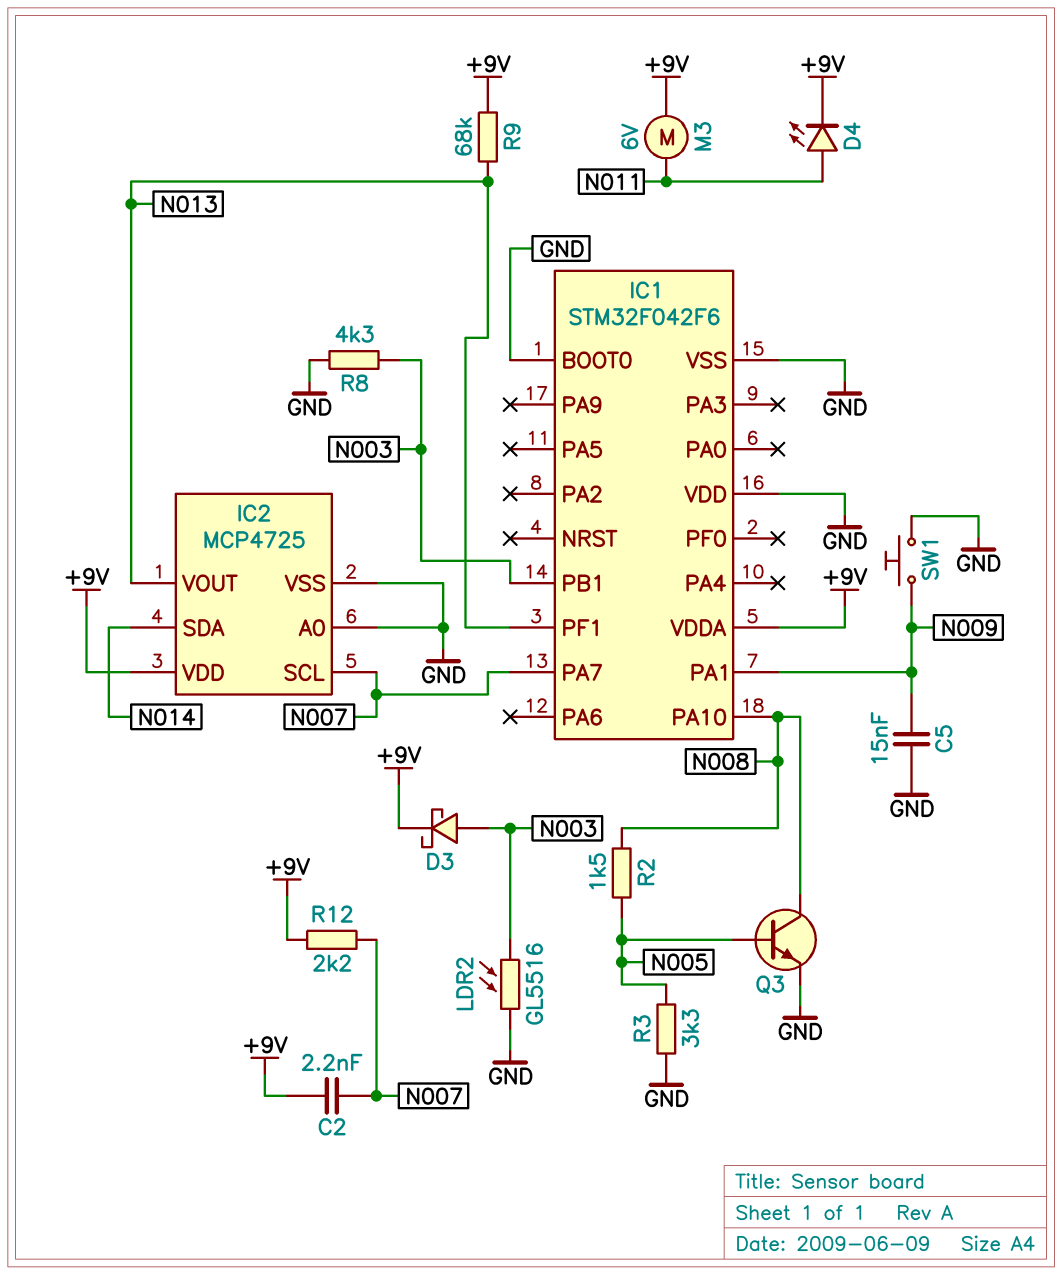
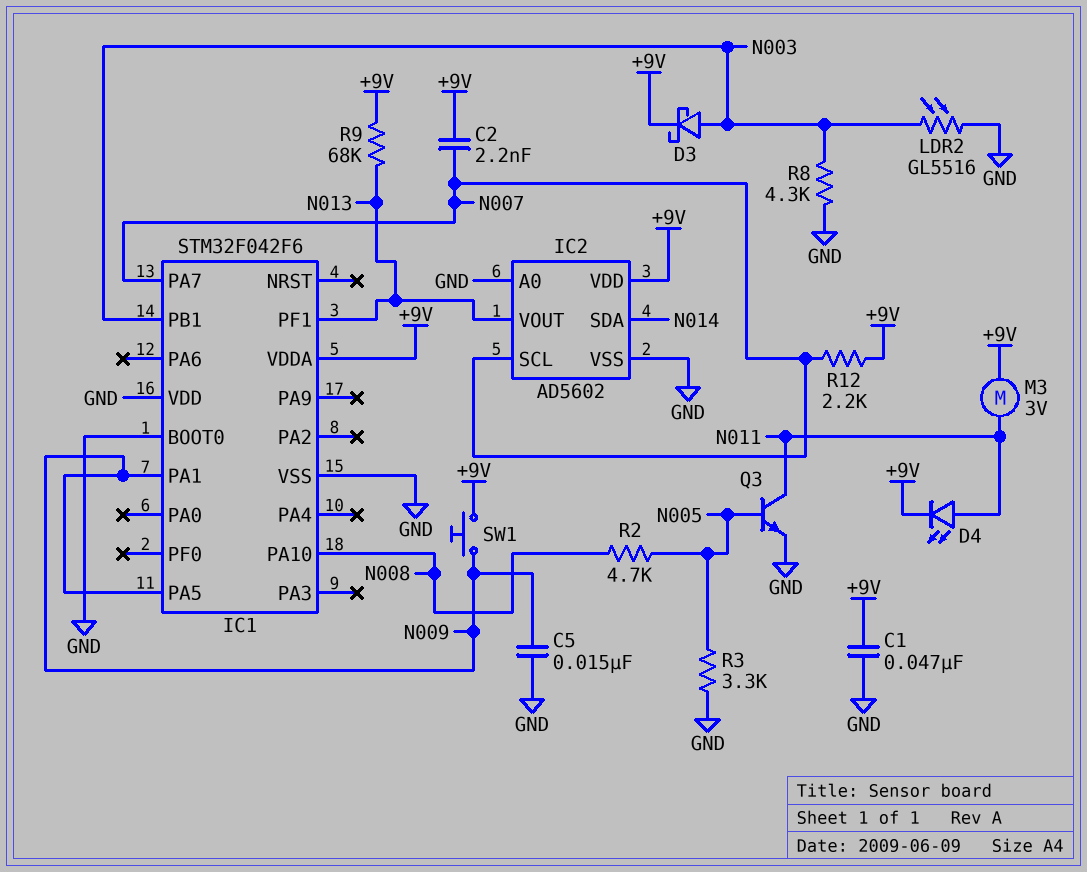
C1: none -> 47nF (+9V, GND)
IC1 pin PA5: none -> N009
IC2: MCP4725 -> AD5602
M3: motor 6V (+9V, N011) -> motor 3V (+9V, N011)
Q3: NPN (B N005, C N008, E GND) -> NPN (B N005, C N011, E GND)
R2: 1.5k (N005, N008) -> 4.7k (N005, N008)
SW1: button (GND, N009) -> button (+9V, N009)

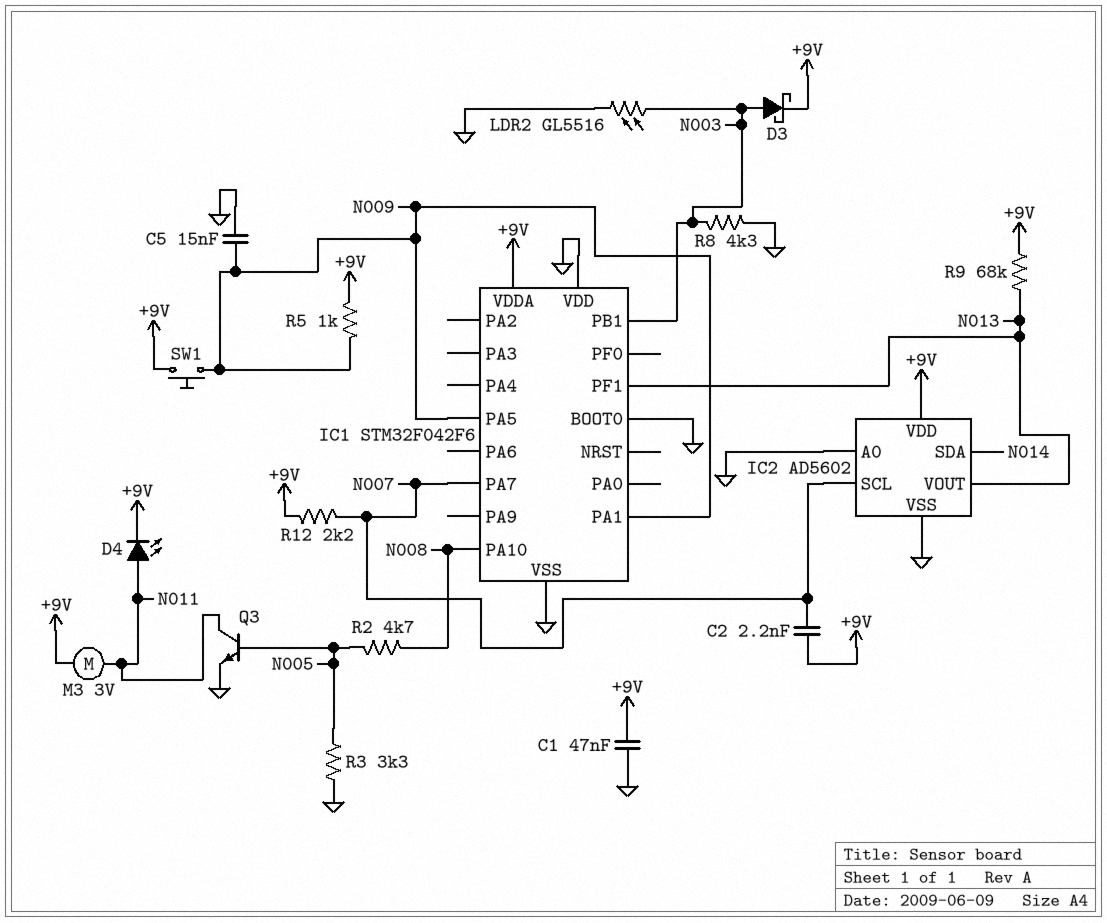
R5: none -> 1k (+9V, N009)

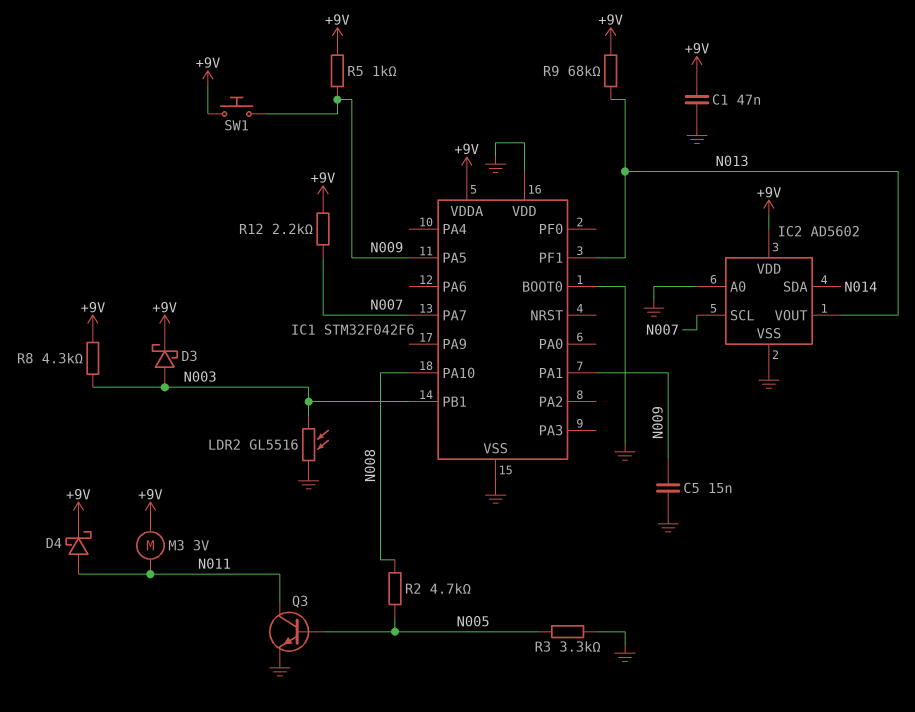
C2: 2.2nF (+9V, N007) -> none
D4: LED (A N011, K +9V) -> schottky (A N011, K +9V)
R8: 4.3k (GND, N003) -> 4.3k (+9V, N003)

